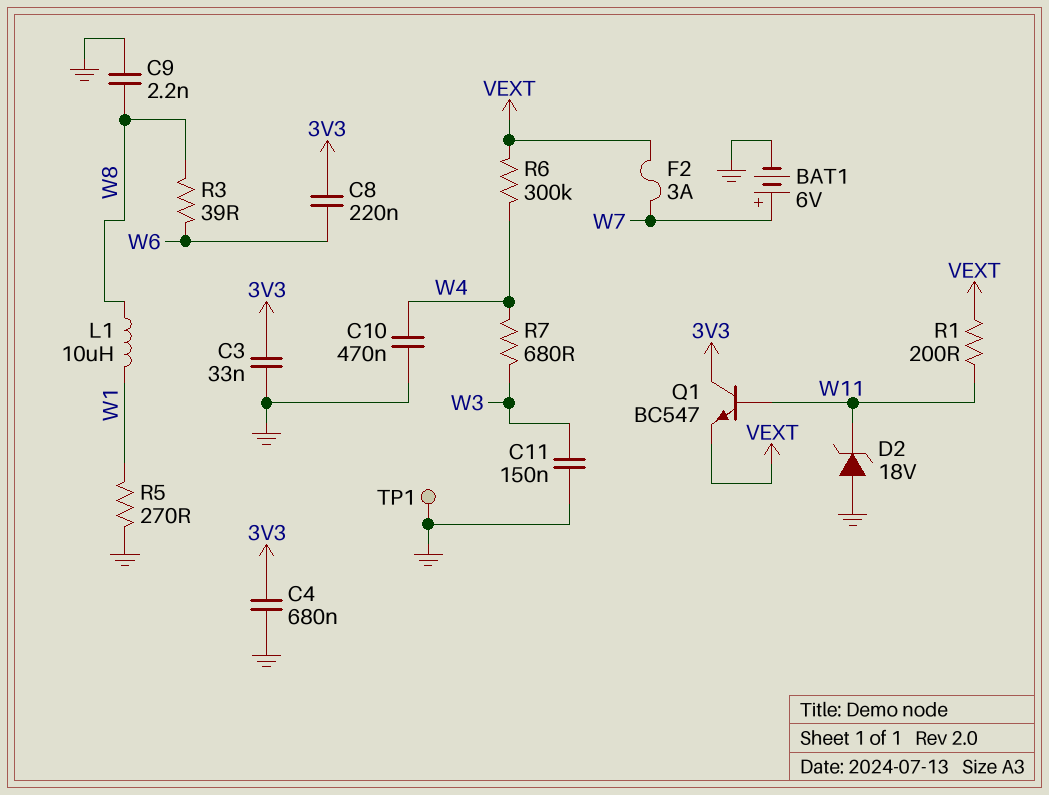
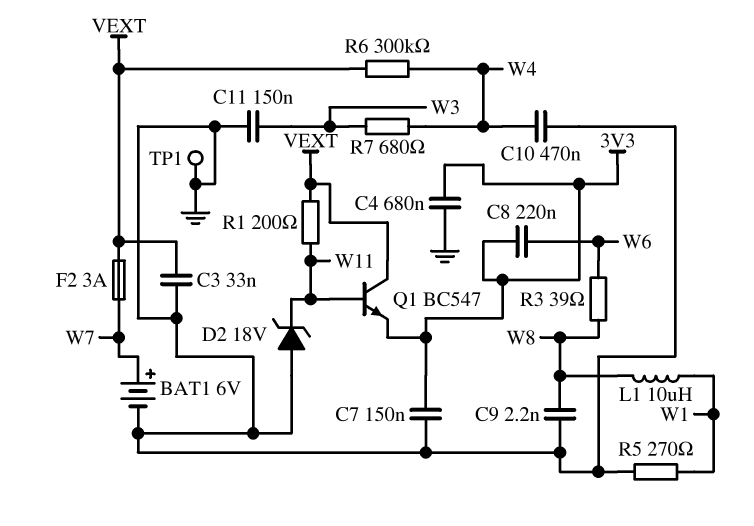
C3: 33nF (3V3, GND) -> 33nF (GND, VEXT)
C7: none -> 150nF (3V3, GND)
Q1: NPN BC547 (B W11, C 3V3, E VEXT) -> NPN BC547 (B W11, C VEXT, E 3V3)

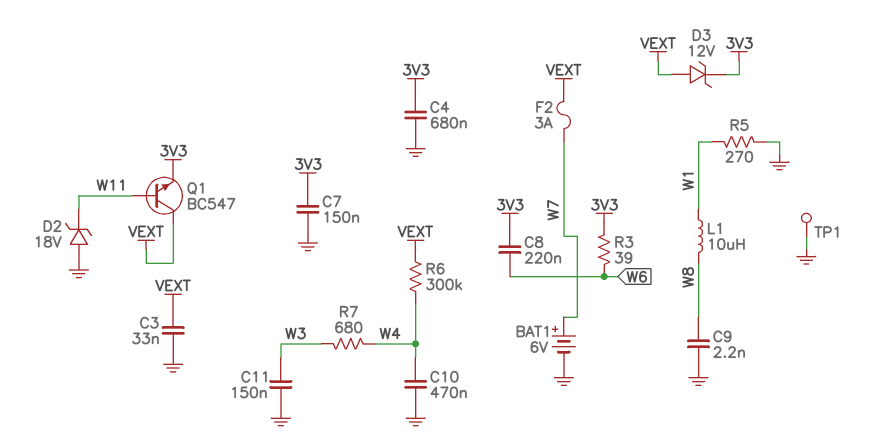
D3: none -> zener 12V (A VEXT, K 3V3)
R1: 200 (VEXT, W11) -> none
R3: 39 (W6, W8) -> 39 (3V3, W6)

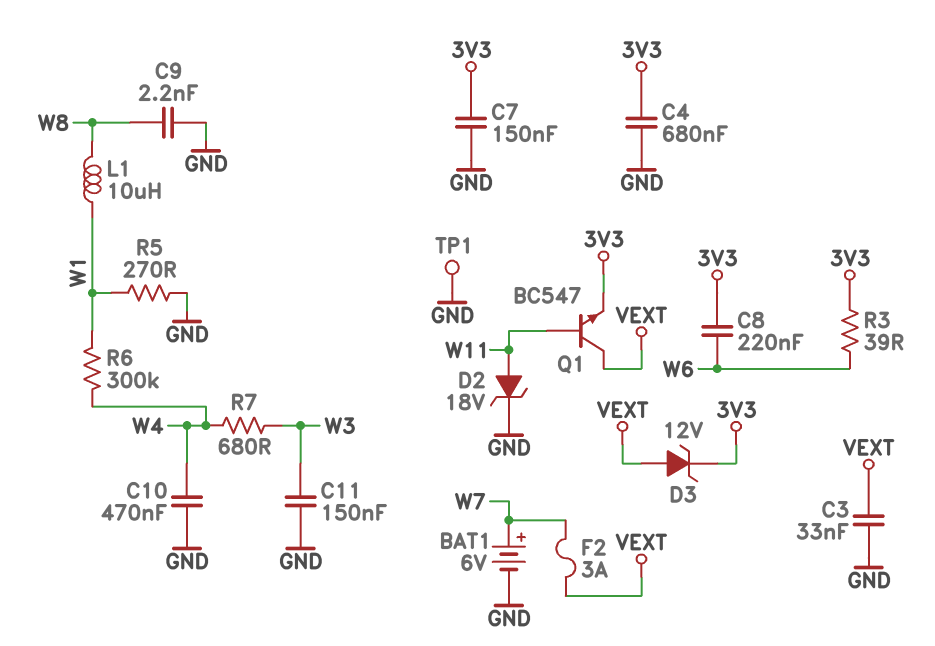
D2: zener 18V (A GND, K W11) -> zener 18V (A W11, K GND)
R6: 300k (VEXT, W4) -> 300k (W1, W4)

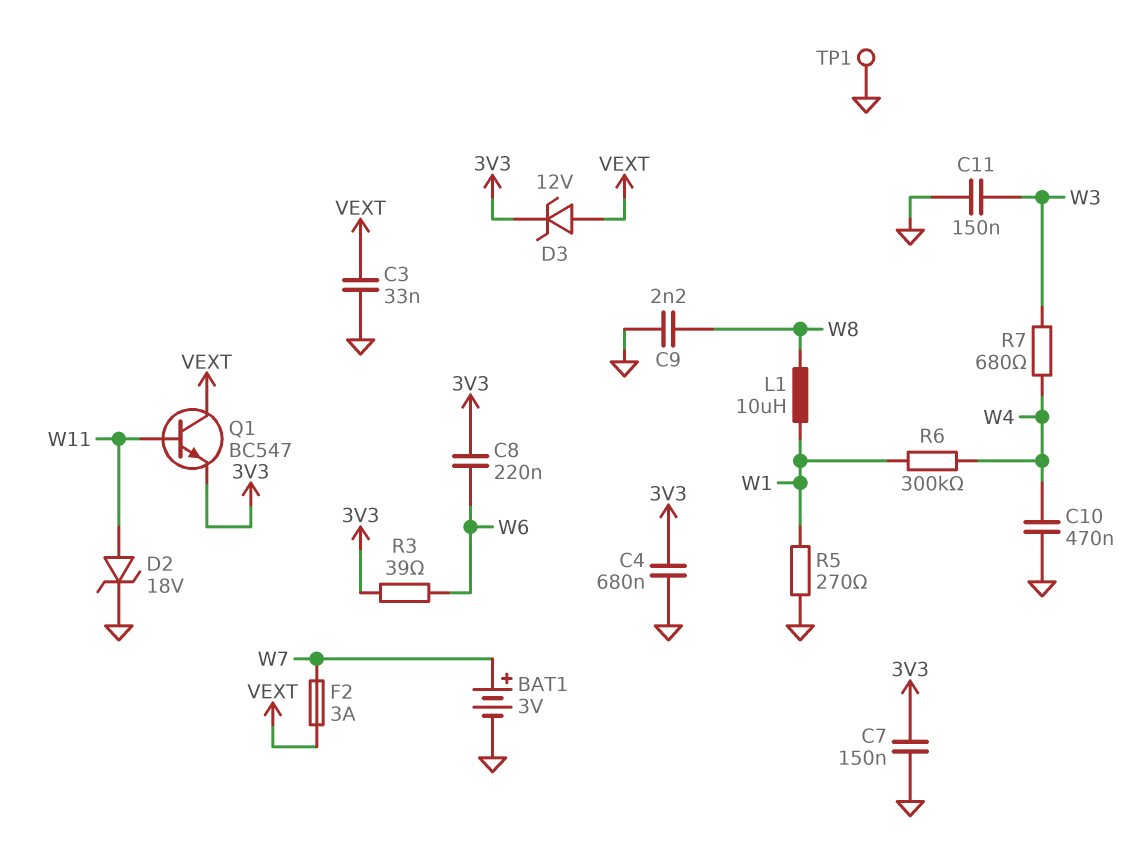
BAT1: 6V (plus W7, minus GND) -> 3V (plus W7, minus GND)

